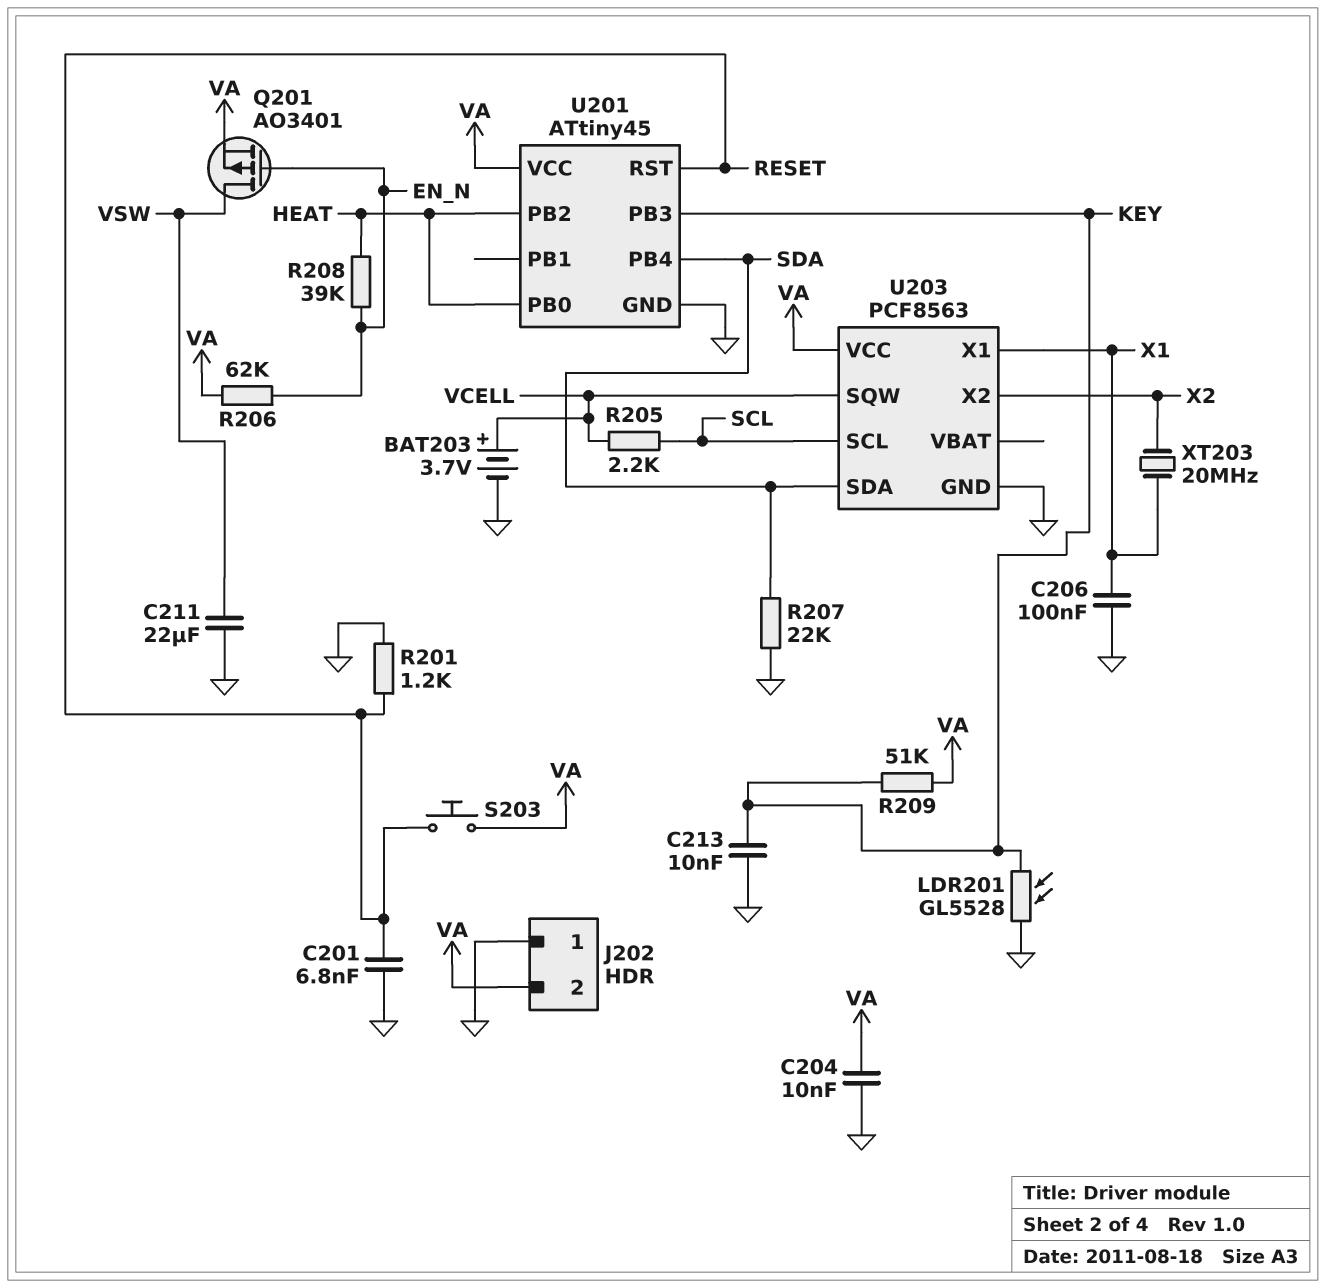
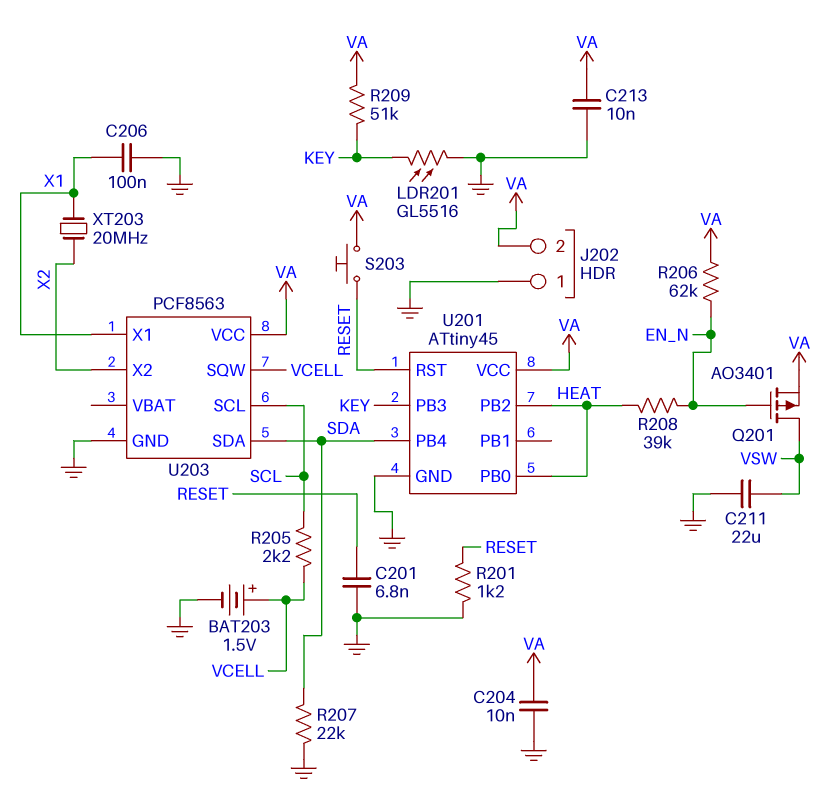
BAT203: 3.7V (plus VCELL, minus GND) -> 1.5V (plus VCELL, minus GND)
C213: 10nF (GND, KEY) -> 10nF (GND, VA)
LDR201: GL5528 (GND, KEY) -> GL5516 (GND, KEY)

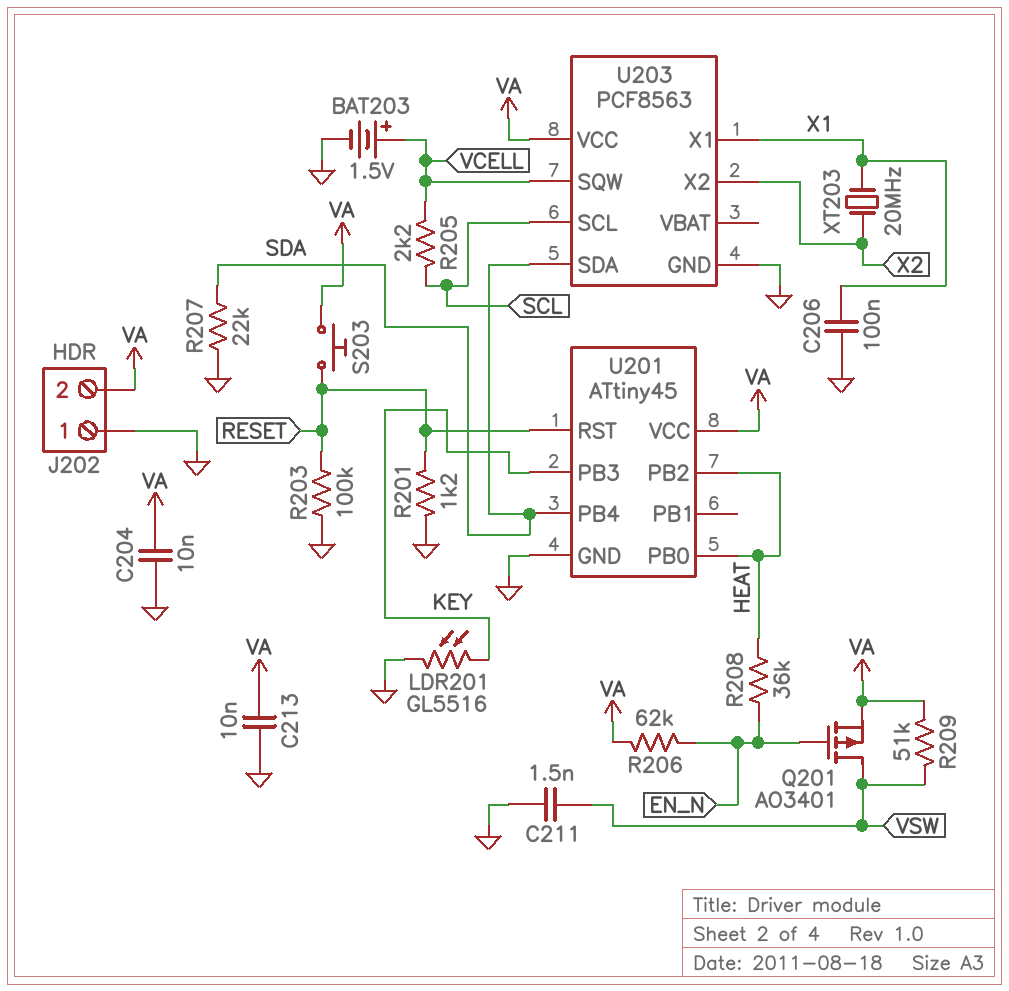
C201: 6.8nF (GND, RESET) -> none
C211: 22uF (GND, VSW) -> 1.5nF (GND, VSW)
R203: none -> 100k (GND, RESET)
R208: 39k (EN_N, HEAT) -> 36k (EN_N, HEAT)
R209: 51k (KEY, VA) -> 51k (VA, VSW)

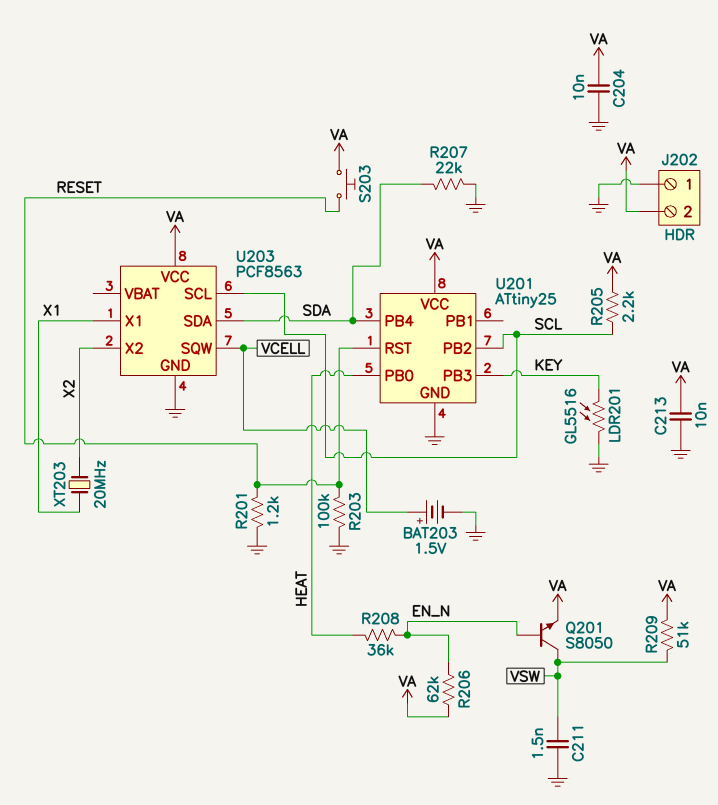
C206: 100nF (GND, X1) -> none
Q201: PMOS AO3401 (G EN_N, D VSW, S VA) -> NPN S8050 (B EN_N, C VSW, E VA)
R205: 2.2k (SCL, VCELL) -> 2.2k (SCL, VA)
U201: ATtiny45 -> ATtiny25
U201 pin PB2: HEAT -> SCL

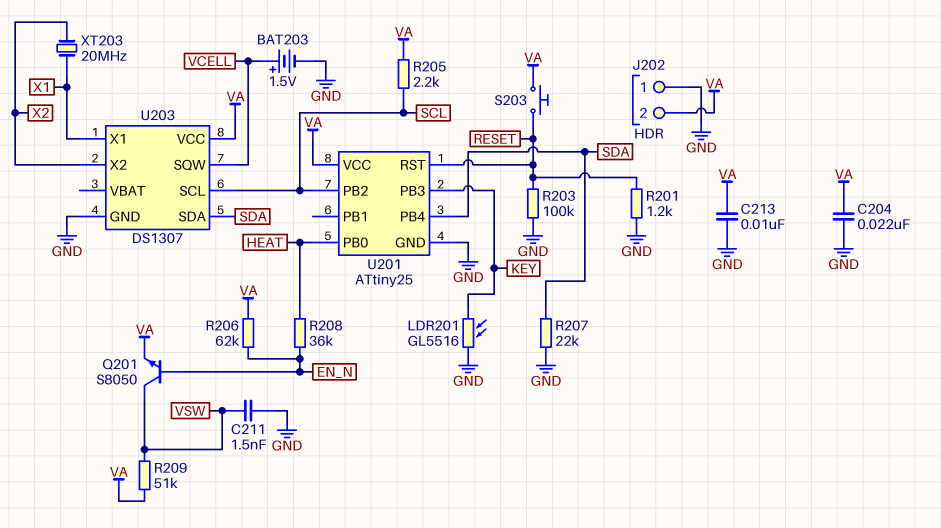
C204: 10nF (GND, VA) -> 22nF (GND, VA)
U203: PCF8563 -> DS1307

